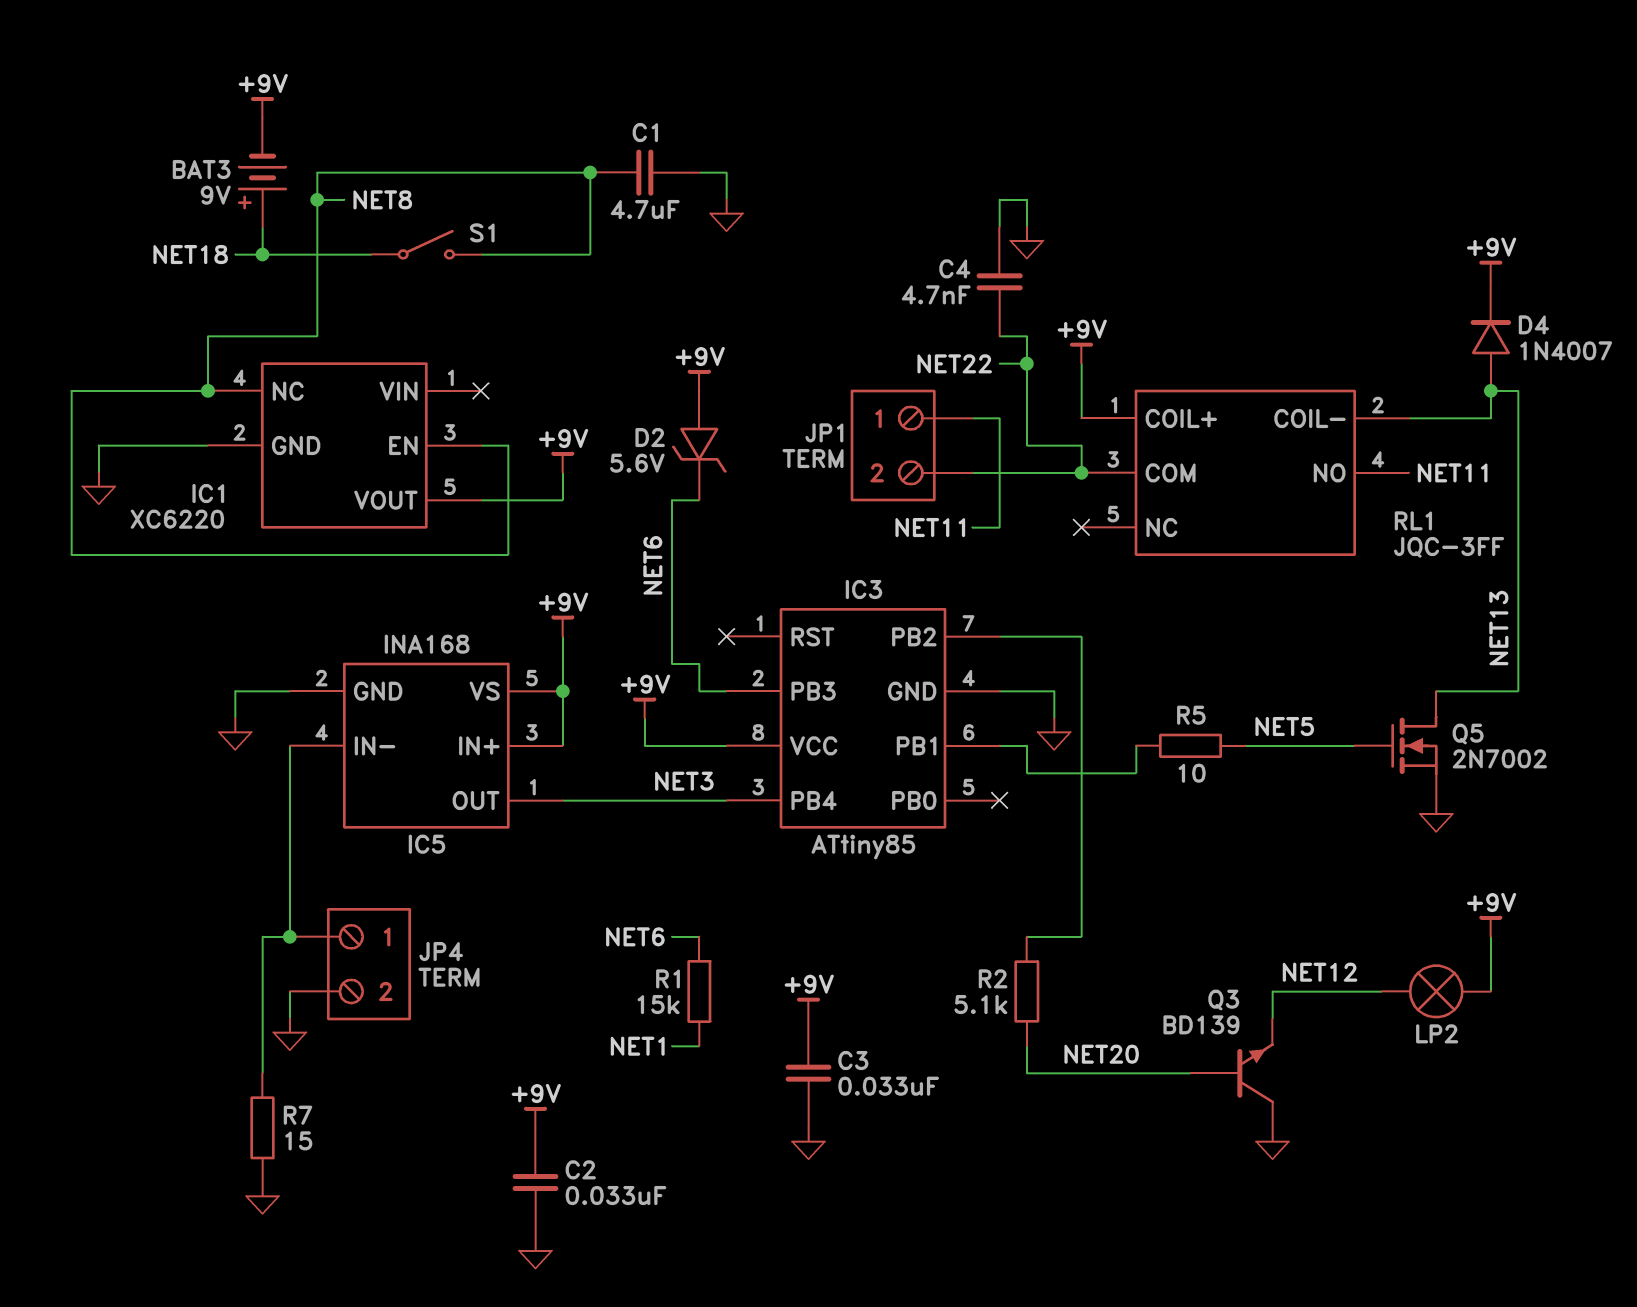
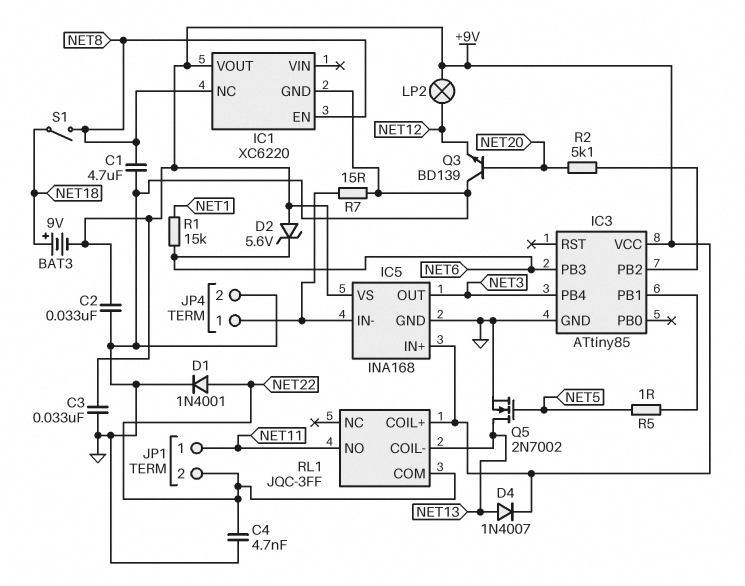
D1: none -> diode 1N4001 (A NET22, K GND)
R5: 10 (IC3/PB1, NET5) -> 1 (IC3/PB1, NET5)

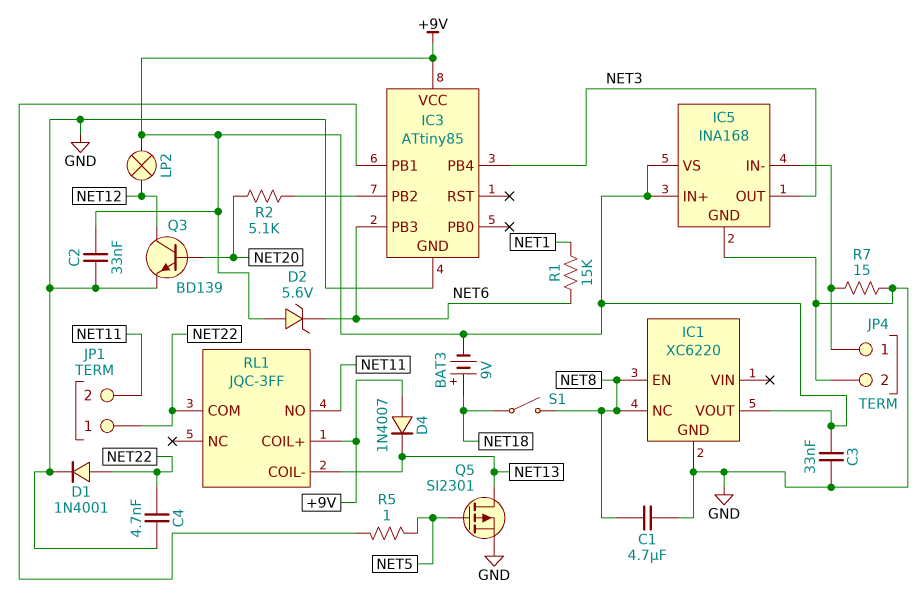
D4: diode 1N4007 (A NET13, K +9V) -> diode 1N4007 (A +9V, K NET13)
JP1 pin 1: NET11 -> NET22
JP1 pin 2: NET22 -> NET11
Q3: NPN BD139 (B NET20, C GND, E NET12) -> NPN BD139 (B NET20, C NET12, E GND)
Q5: NMOS 2N7002 (G NET5, D NET13, S GND) -> PMOS SI2301 (G NET5, D NET13, S GND)

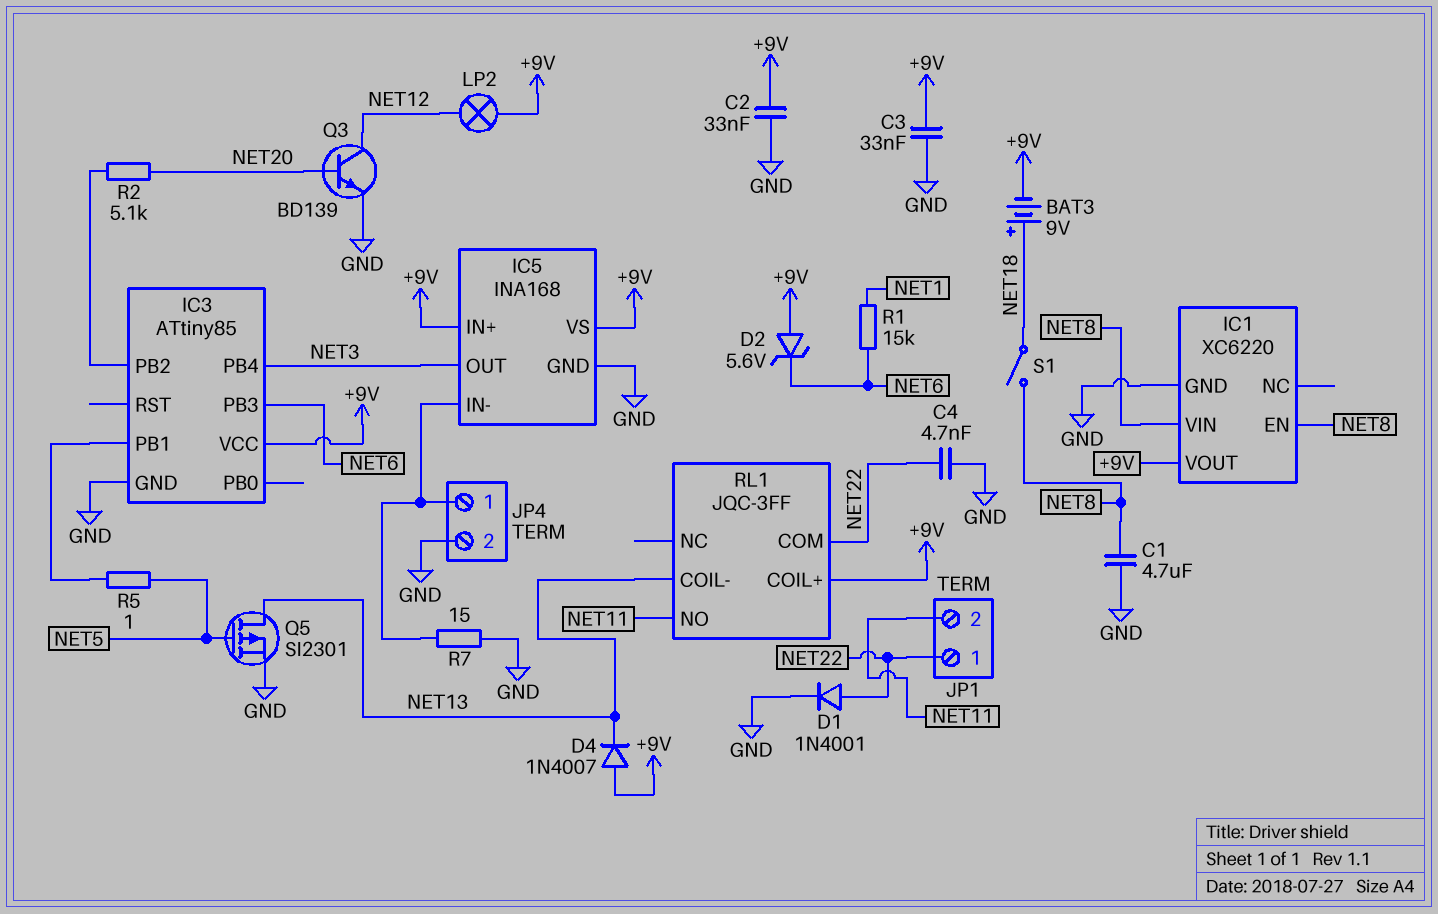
IC1 pin NC: NET8 -> none
IC1 pin VIN: none -> NET8

